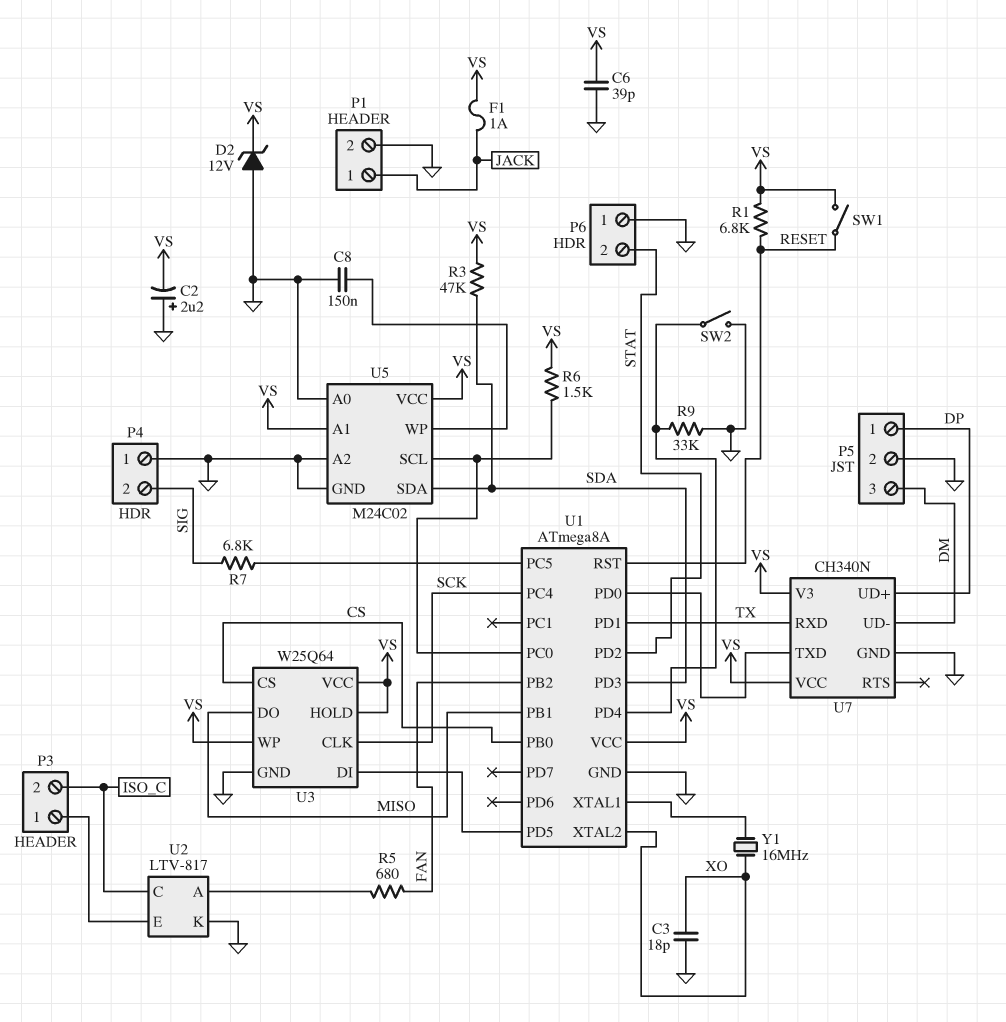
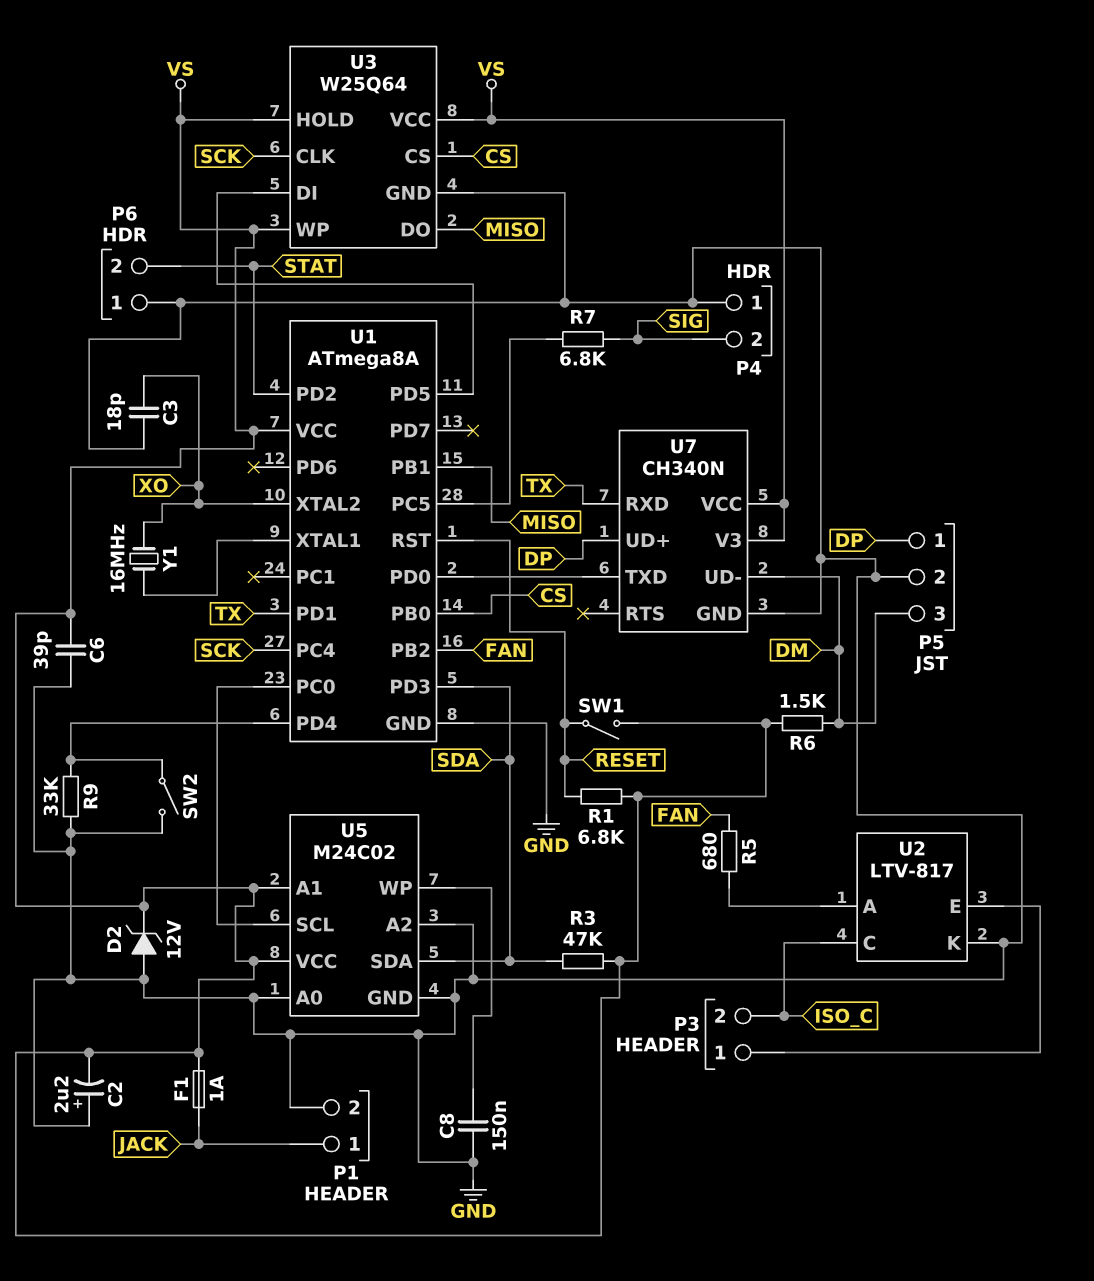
R6: 1.5k (U1/PC0, VS) -> 1.5k (DM, VS)

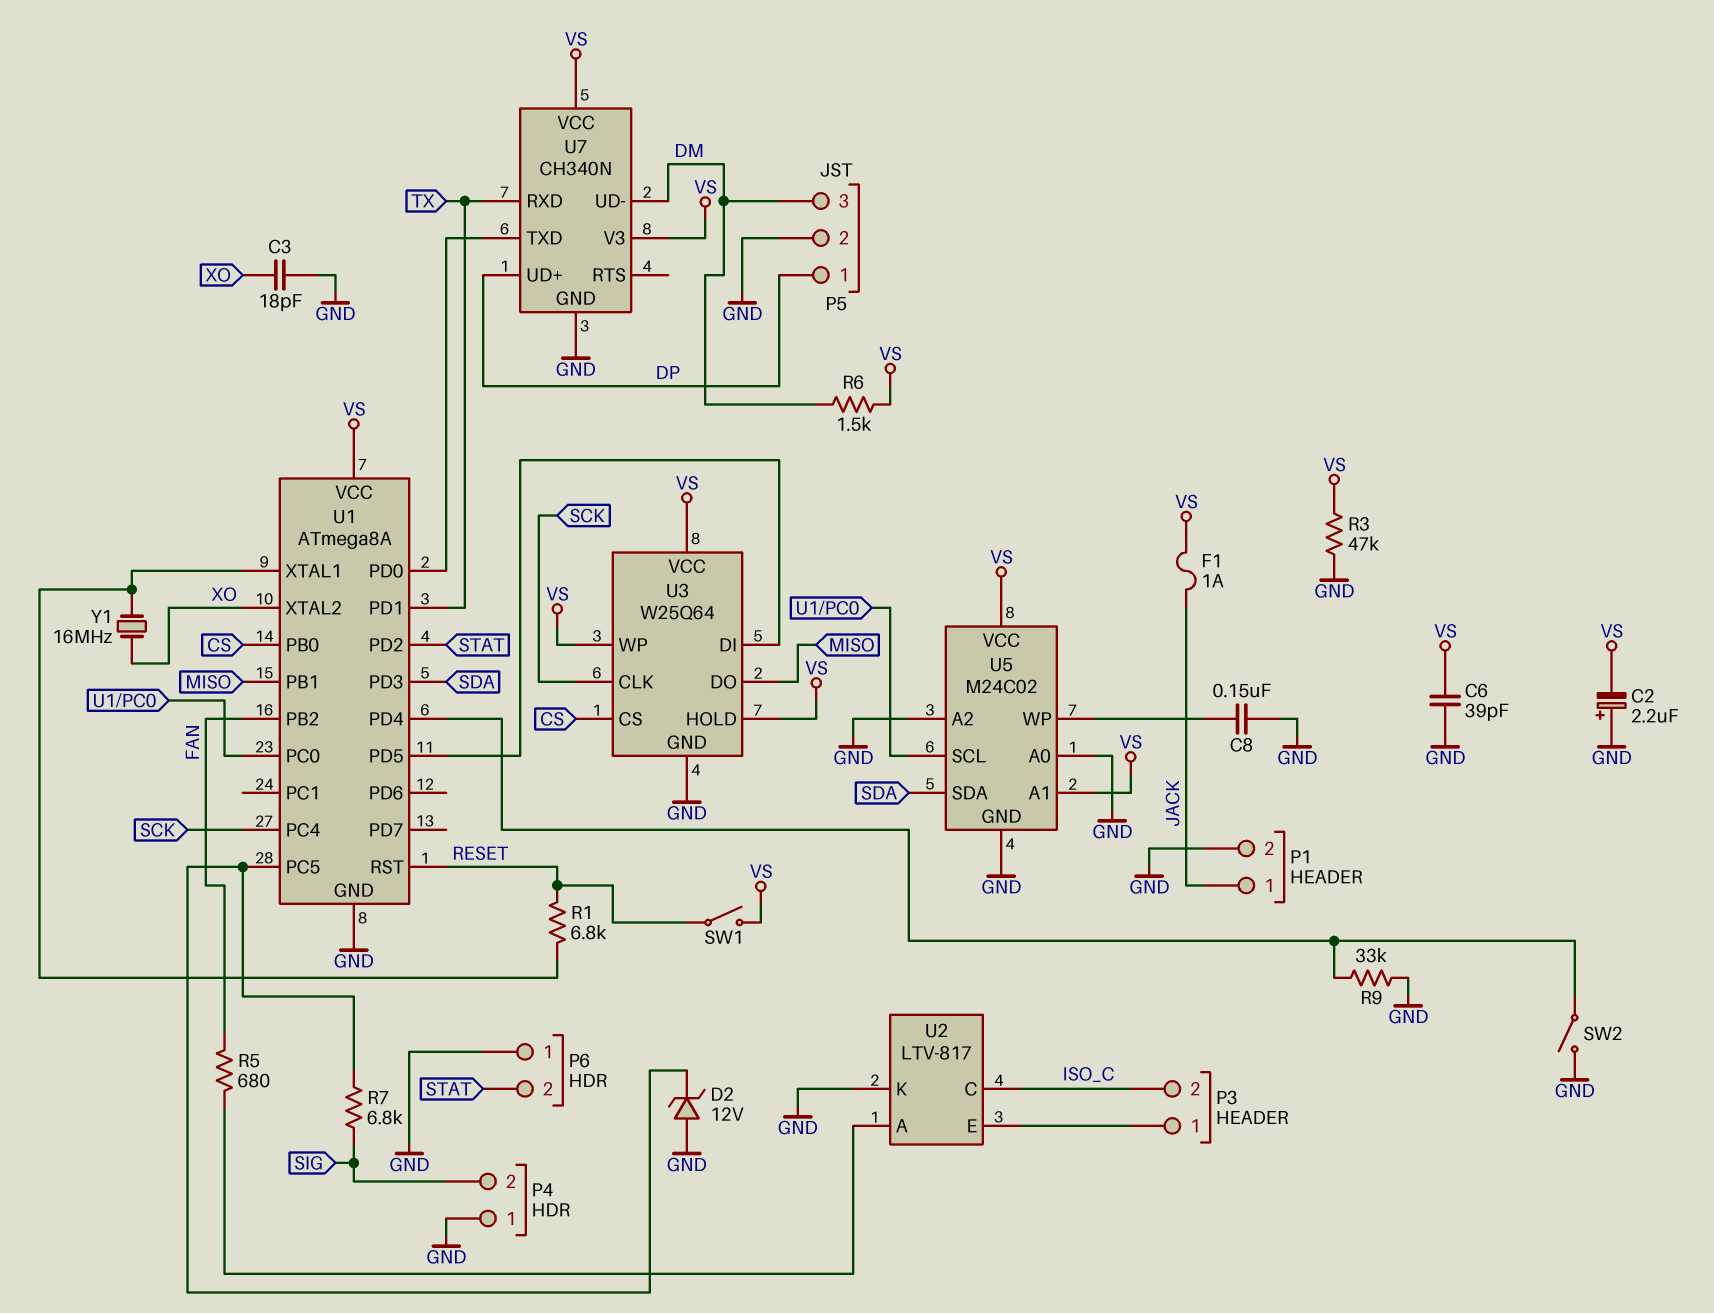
D2: zener 12V (A GND, K VS) -> zener 12V (A GND, K U1/PC5)
R1: 6.8k (RESET, VS) -> 6.8k (RESET, U1/XTAL1)
R3: 47k (SDA, VS) -> 47k (GND, VS)

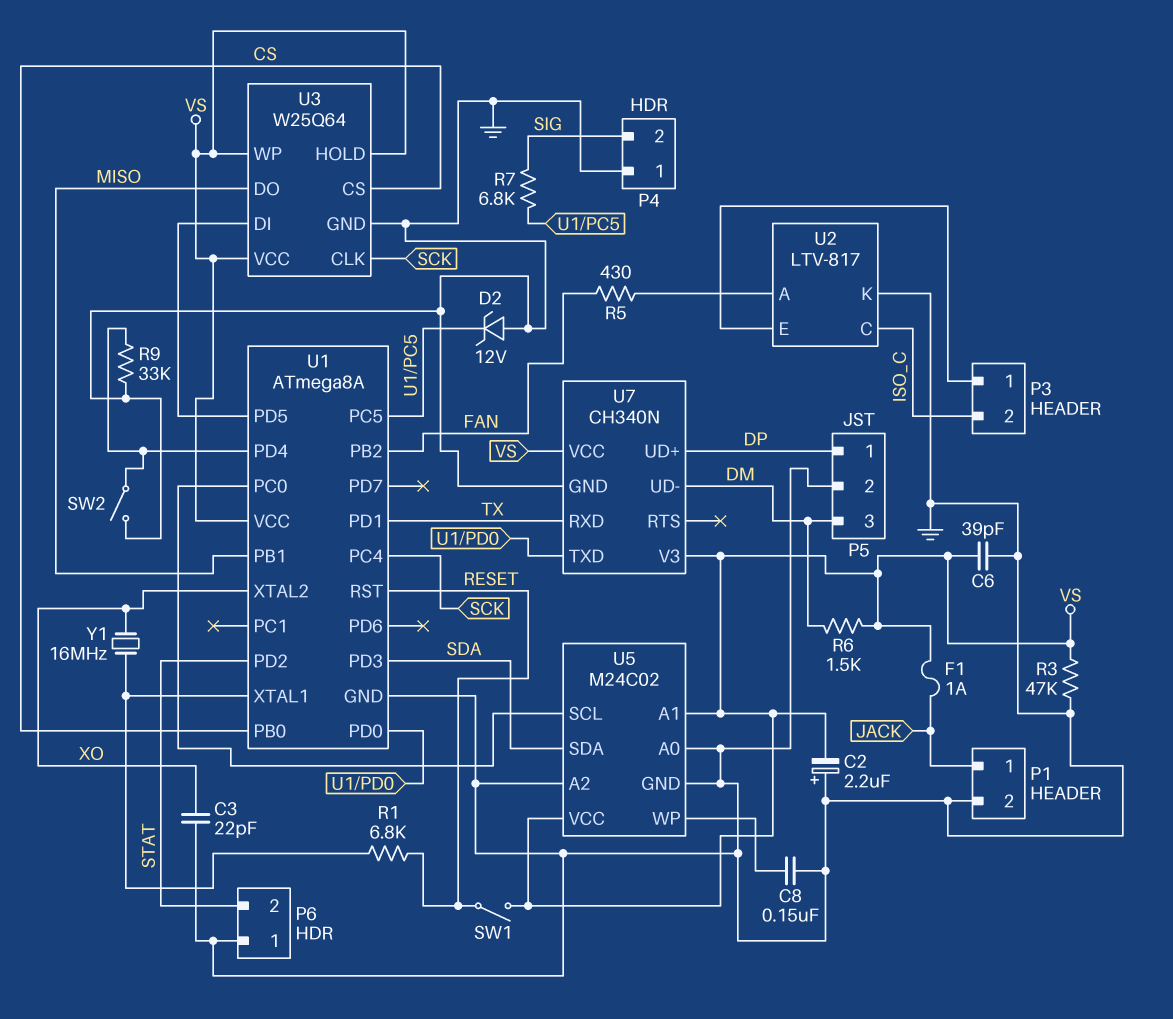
C3: 18pF (GND, XO) -> 22pF (GND, XO)
R5: 680 (FAN, U2/A) -> 430 (FAN, U2/A)

